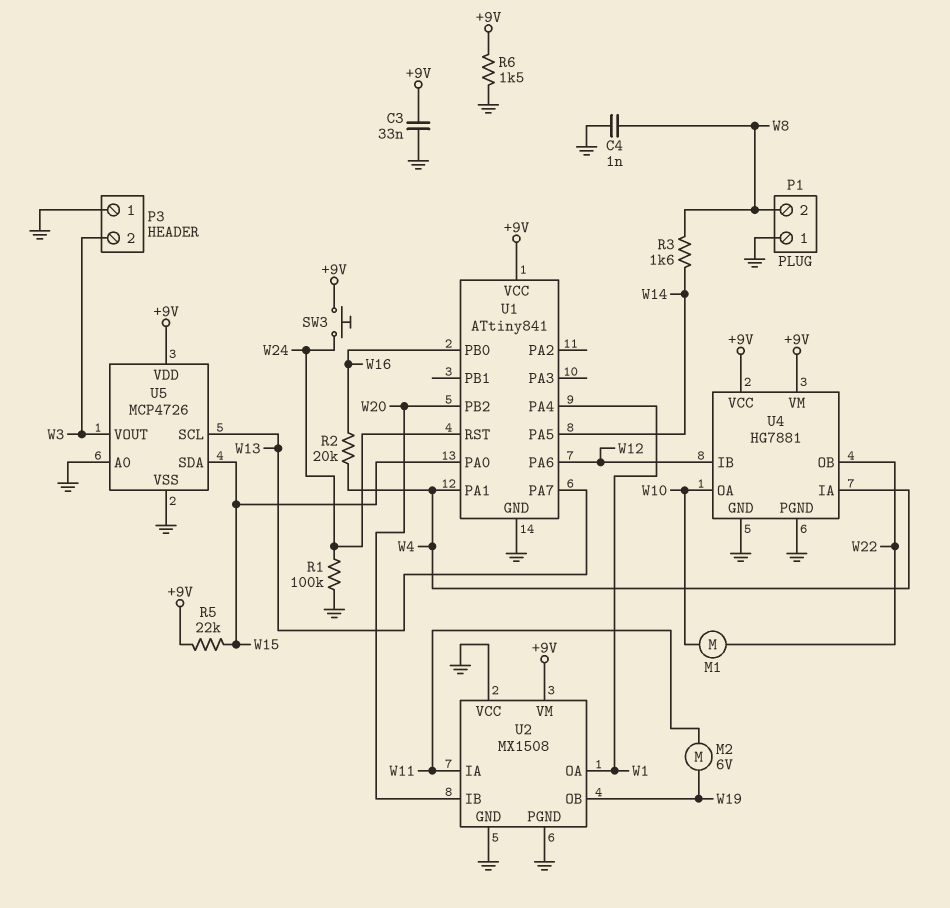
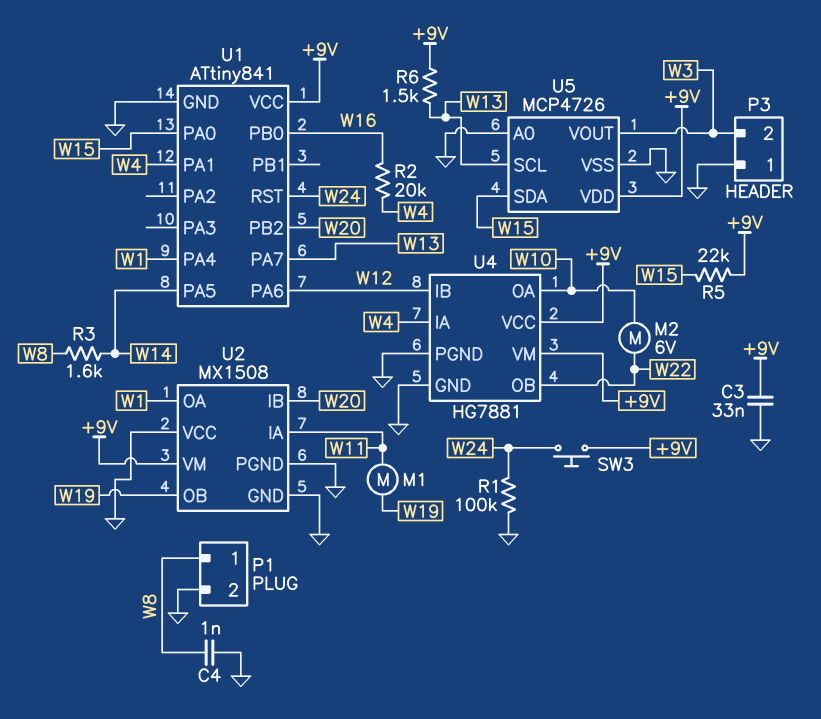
M1: motor (W10, W22) -> motor (W11, W19)
M2: motor 6V (W11, W19) -> motor 6V (W10, W22)
P1 pin 1: GND -> W8
P1 pin 2: W8 -> GND
R6: 1.5k (+9V, GND) -> 1.5k (+9V, W13)

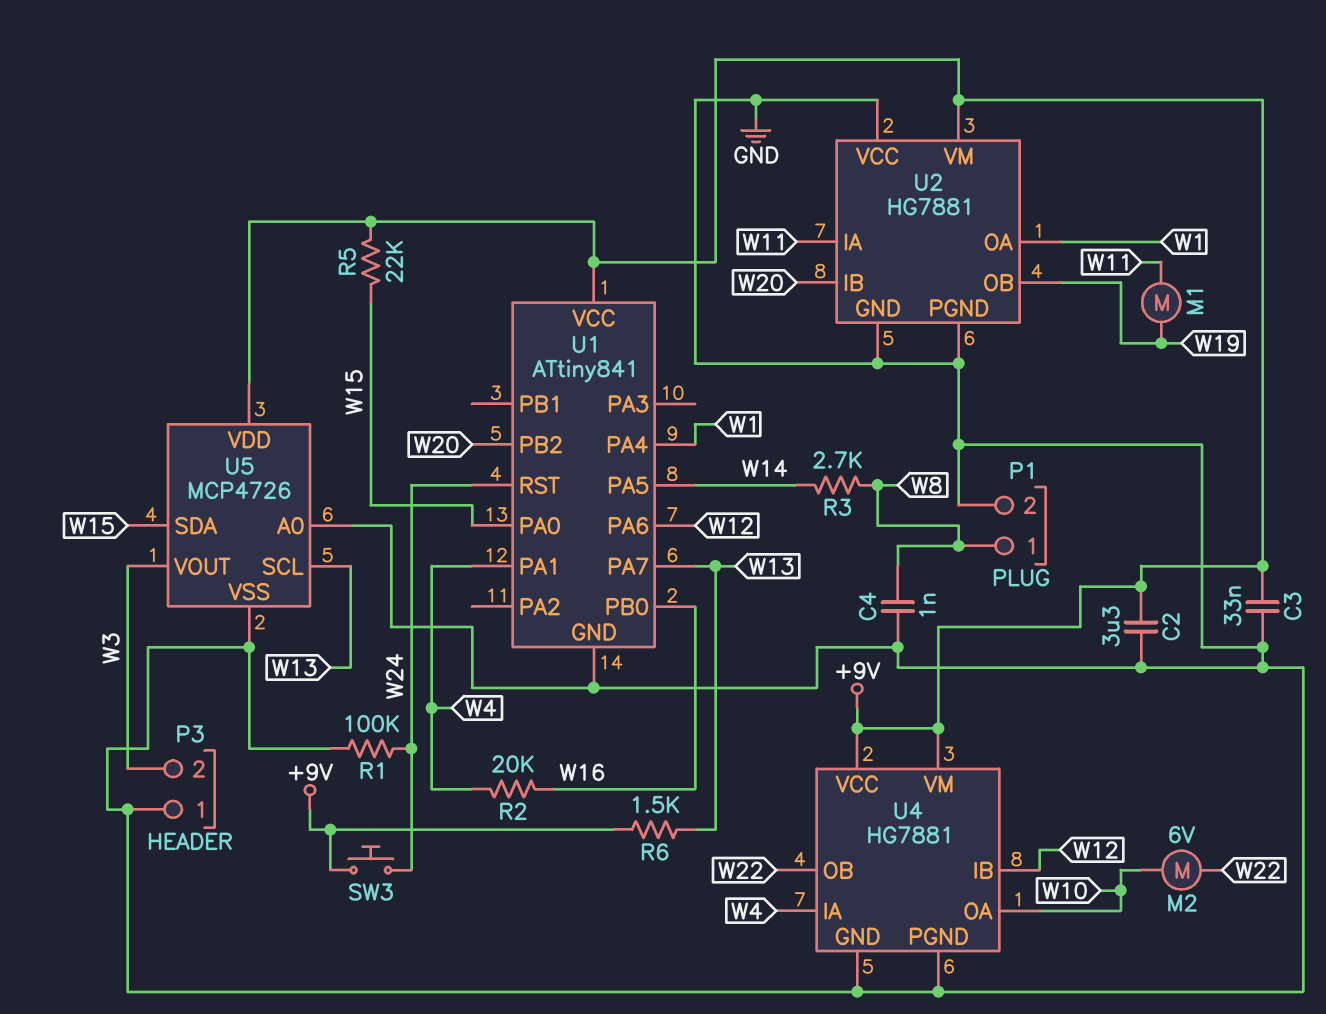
C2: none -> 3.3uF (+9V, GND)
R3: 1.6k (W8, W14) -> 2.7k (W8, W14)
U2: MX1508 -> HG7881

